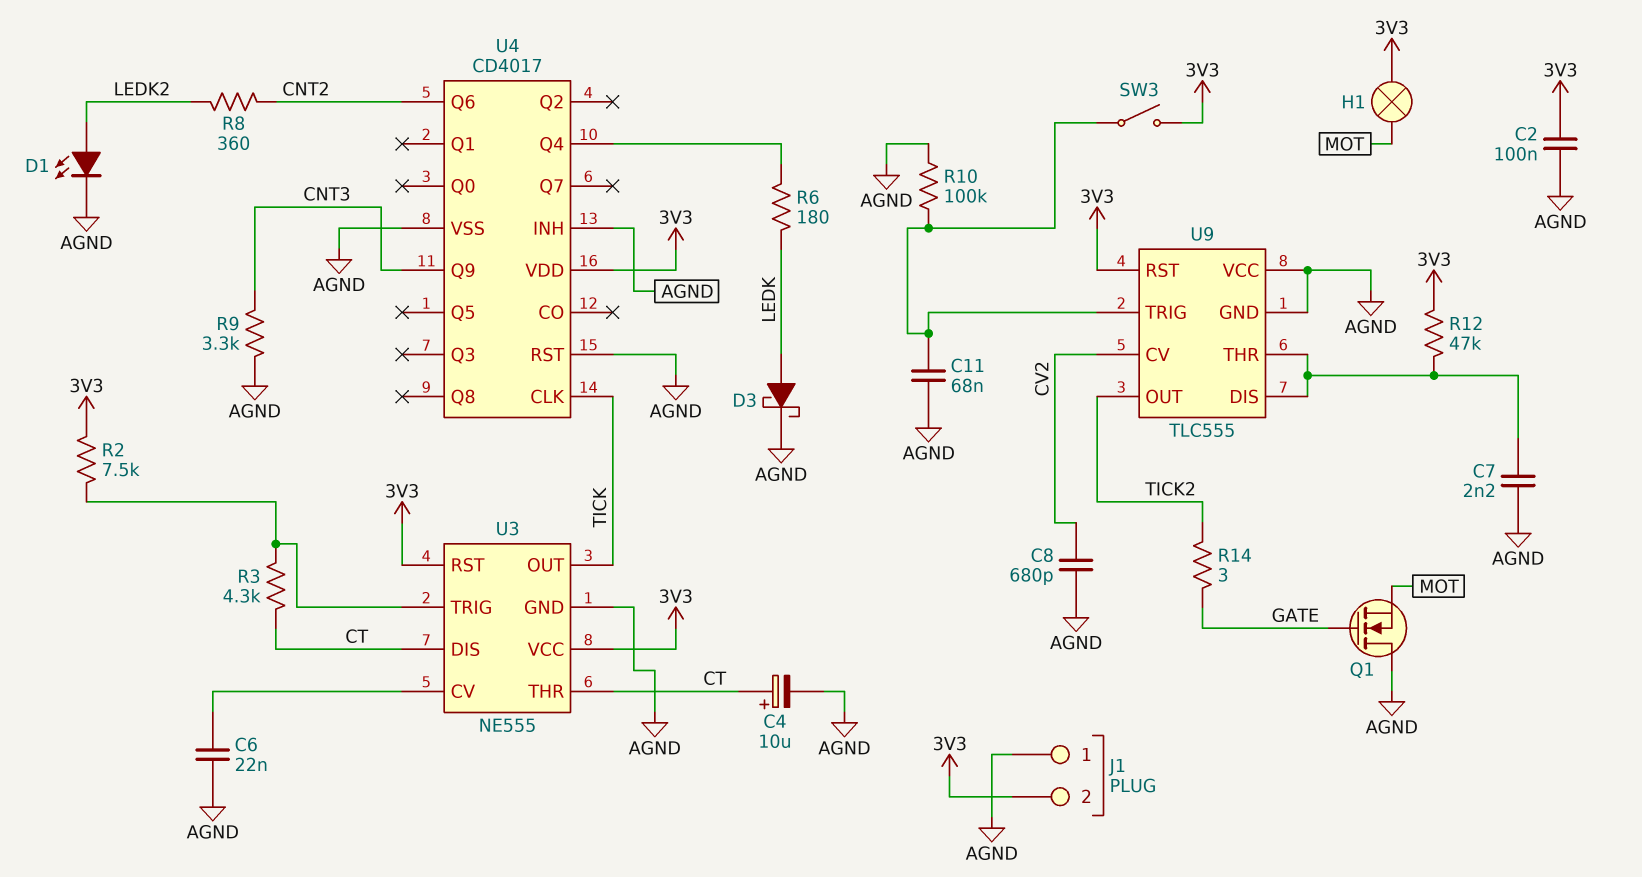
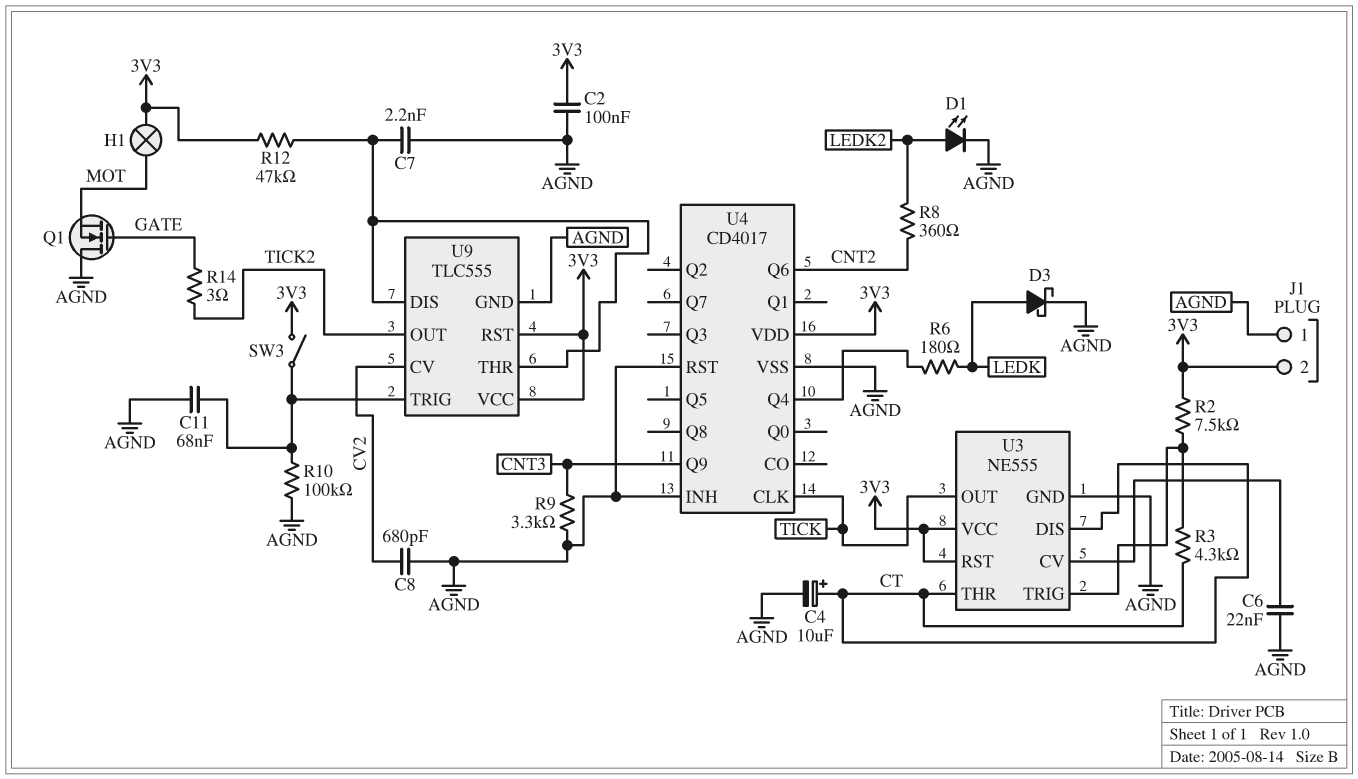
U9 pin VCC: AGND -> 3V3

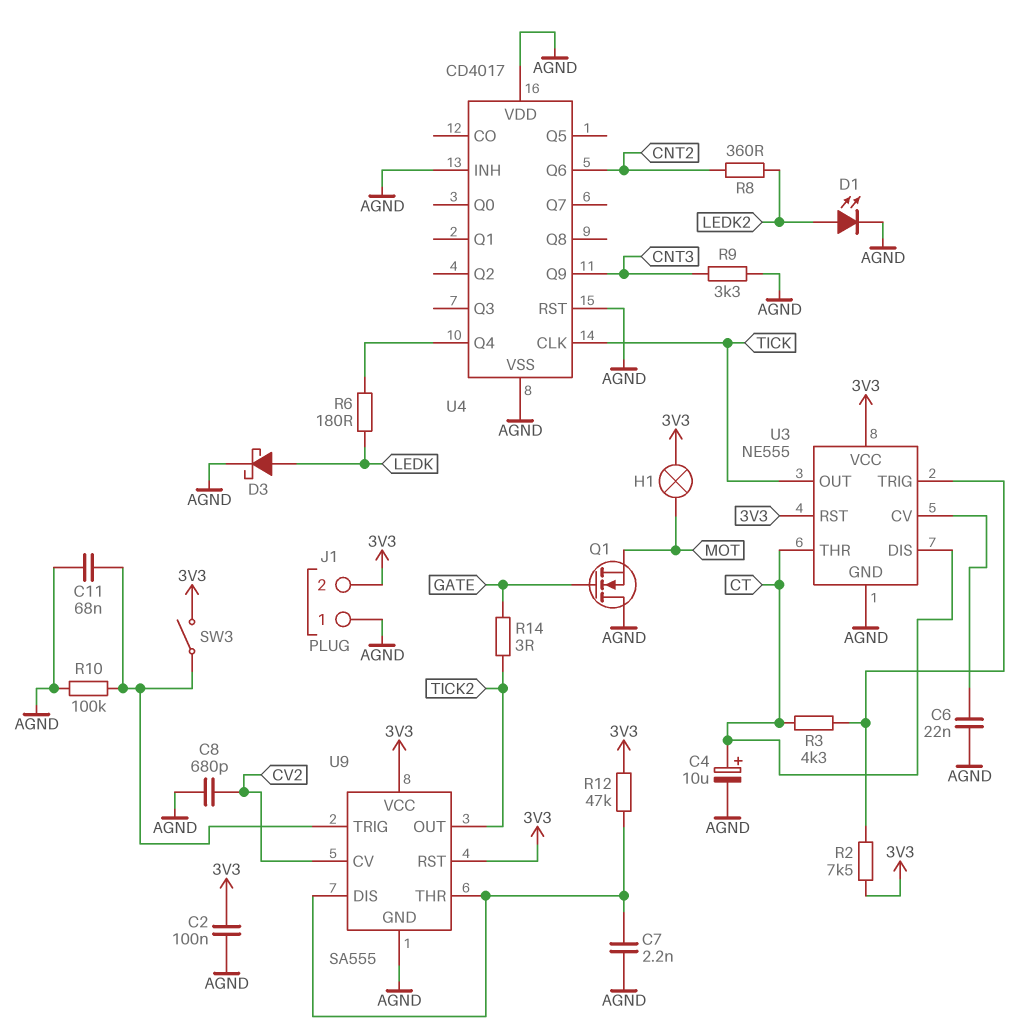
U4 pin VDD: 3V3 -> AGND
U9: TLC555 -> SA555

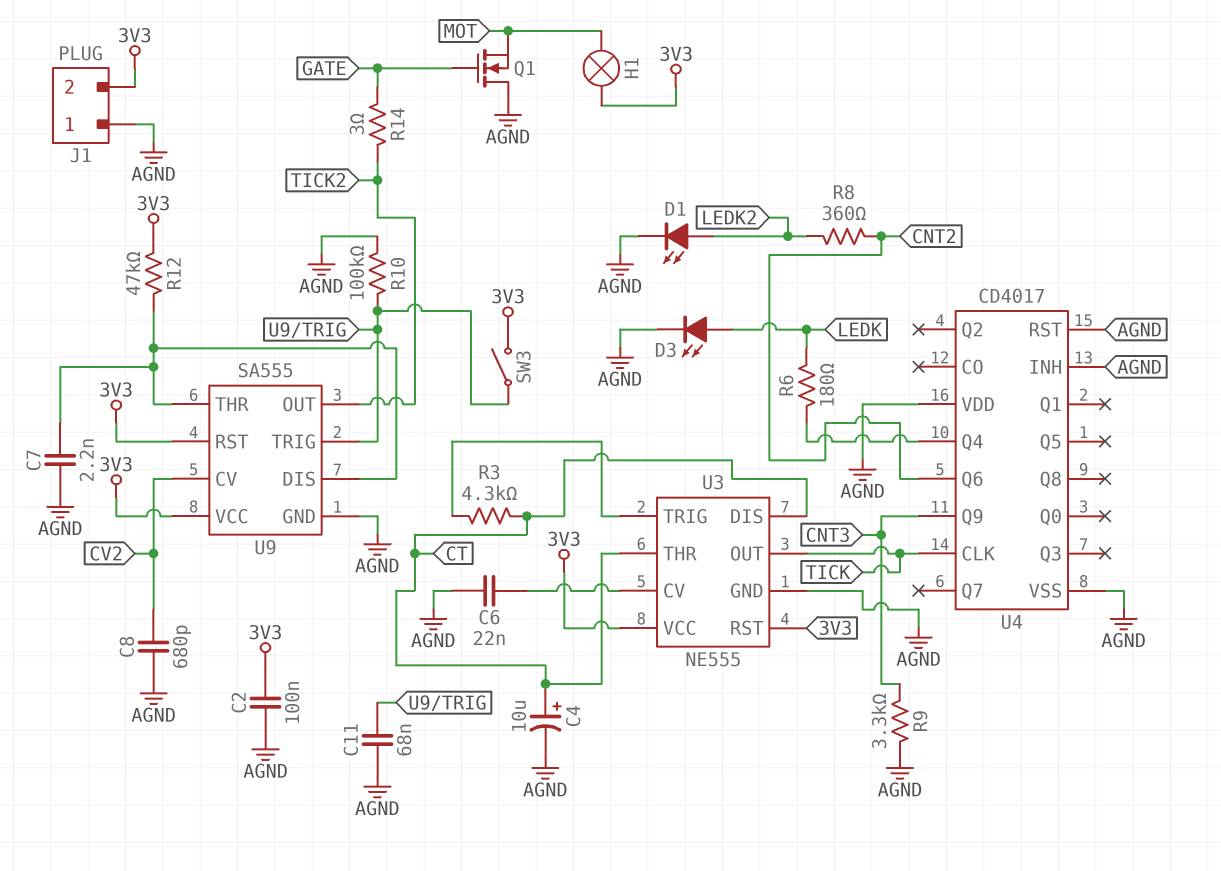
D3: schottky (A LEDK, K AGND) -> LED (A LEDK, K AGND)
R2: 7.5k (3V3, U3/TRIG) -> none

